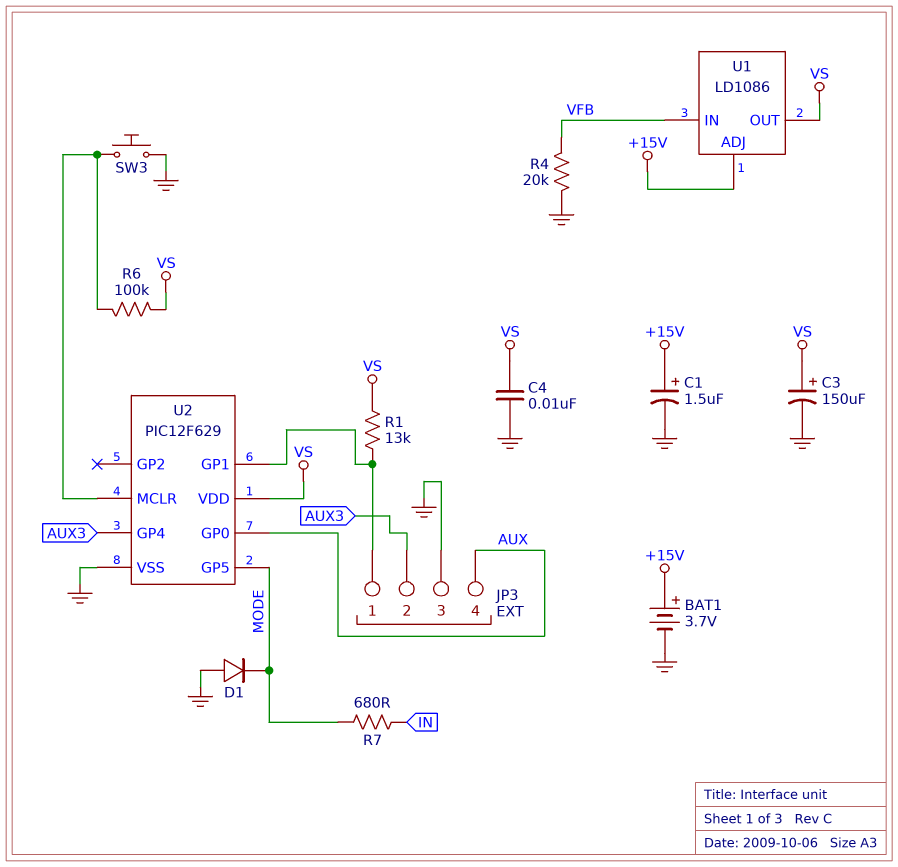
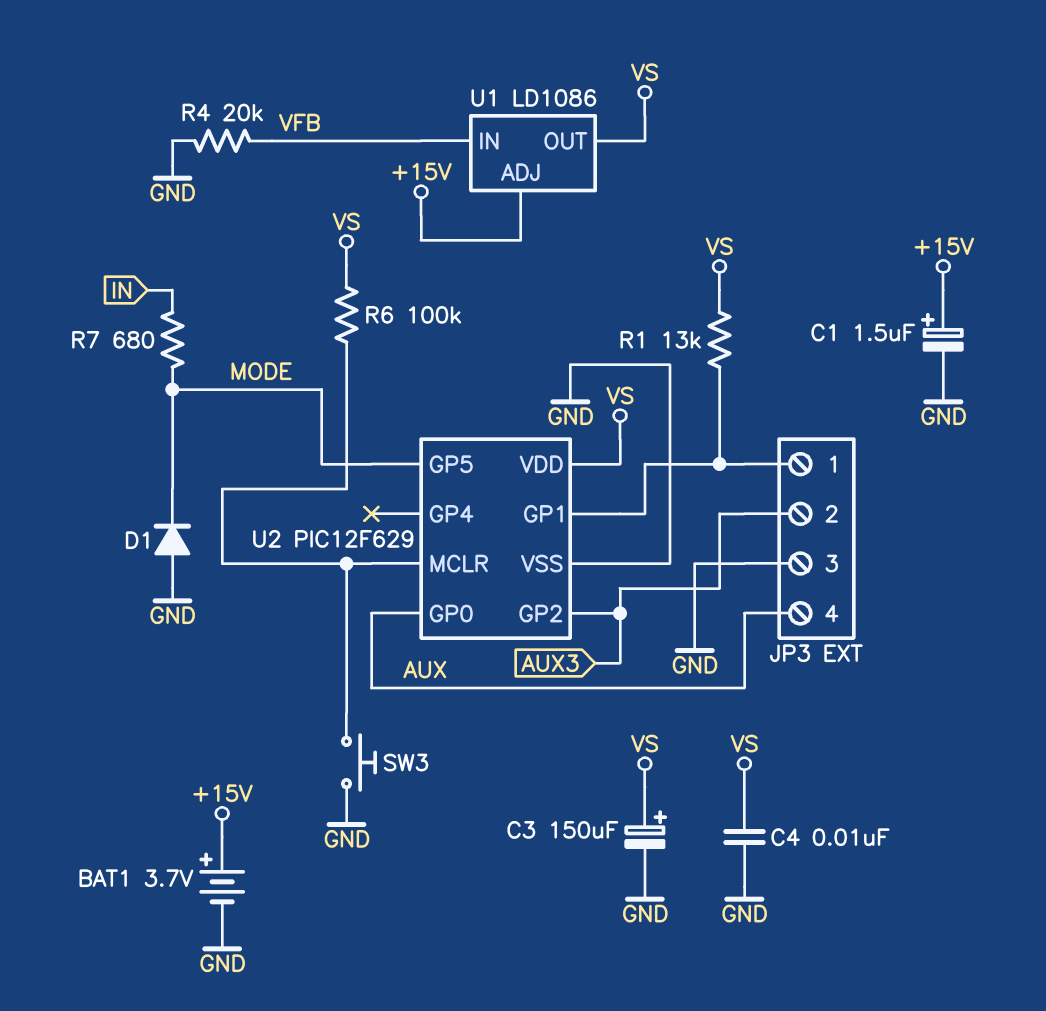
U2 pin GP2: none -> AUX3
U2 pin GP4: AUX3 -> none

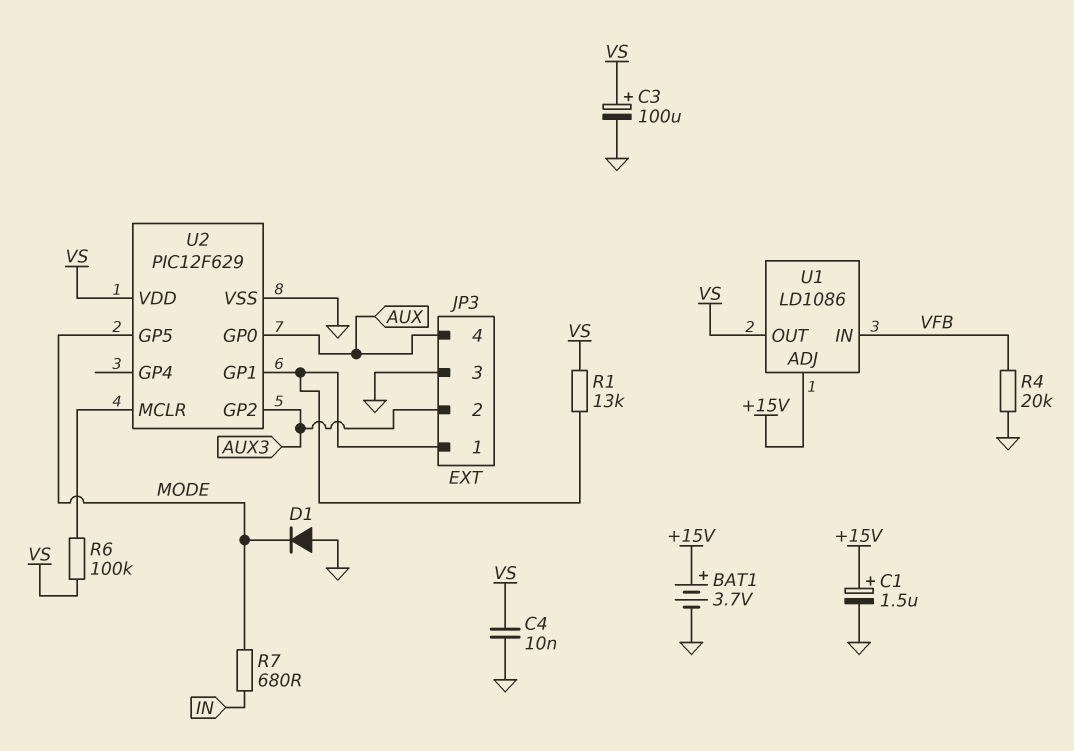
C3: 150uF (plus VS, minus GND) -> 100uF (plus VS, minus GND)
SW3: button (GND, U2/MCLR) -> none

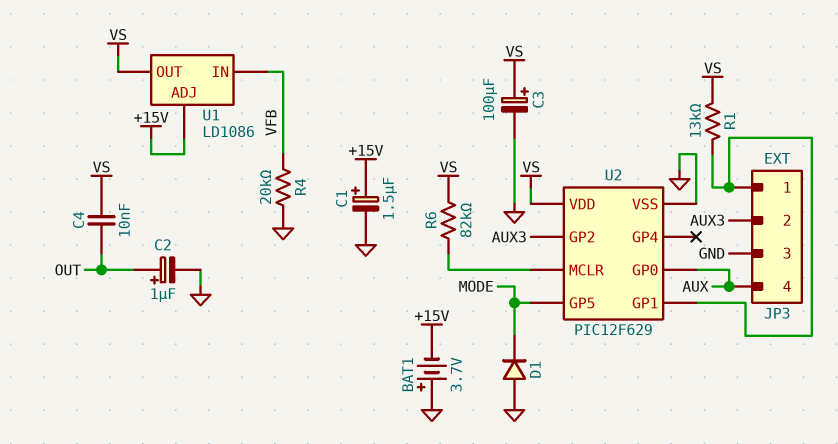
BAT1: 3.7V (plus +15V, minus GND) -> 3.7V (plus GND, minus +15V)
C2: none -> 1uF (plus OUT, minus GND)
C4: 10nF (GND, VS) -> 10nF (OUT, VS)
R6: 100k (U2/MCLR, VS) -> 82k (U2/MCLR, VS)
R7: 680 (IN, MODE) -> none

